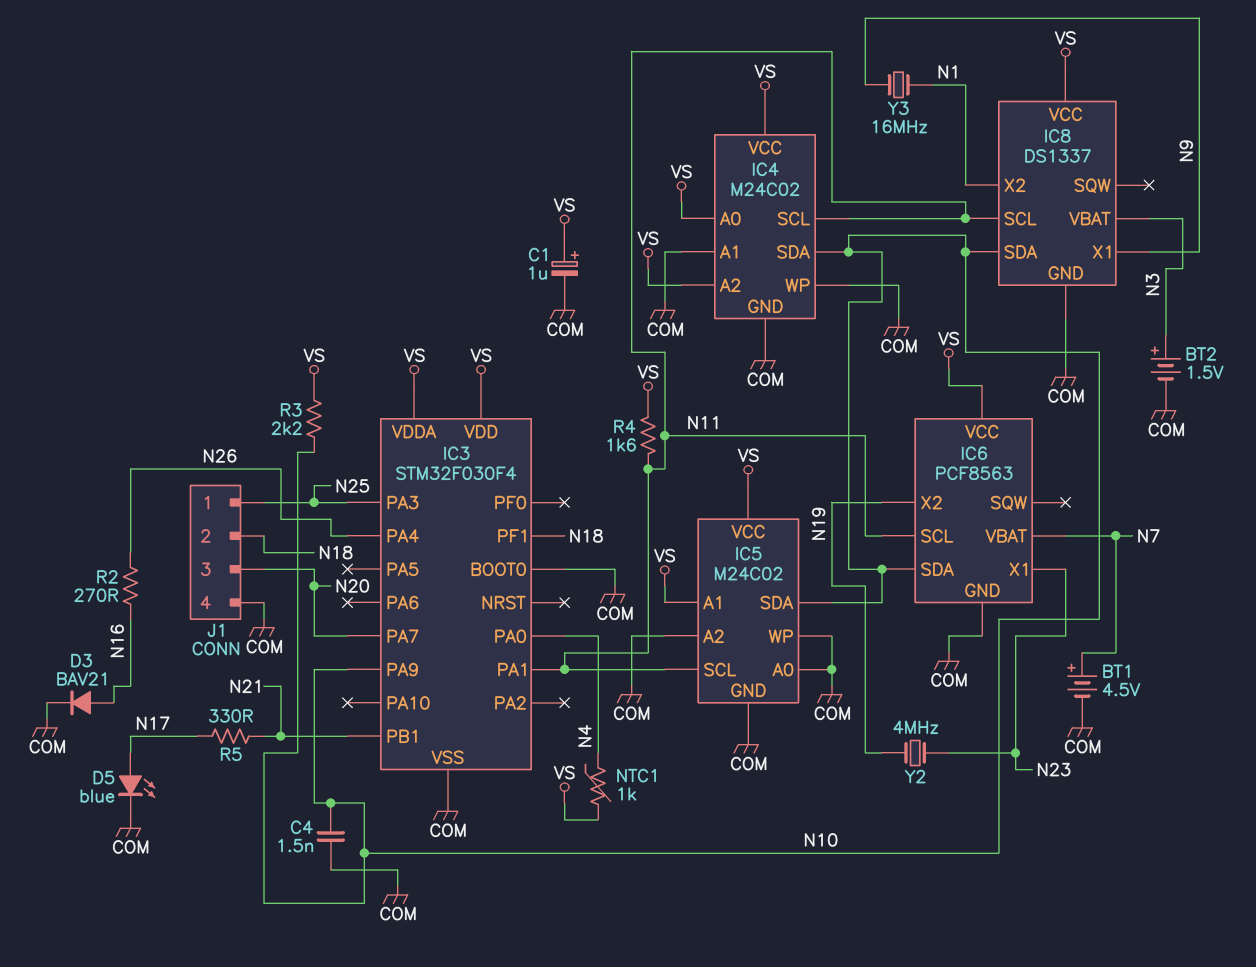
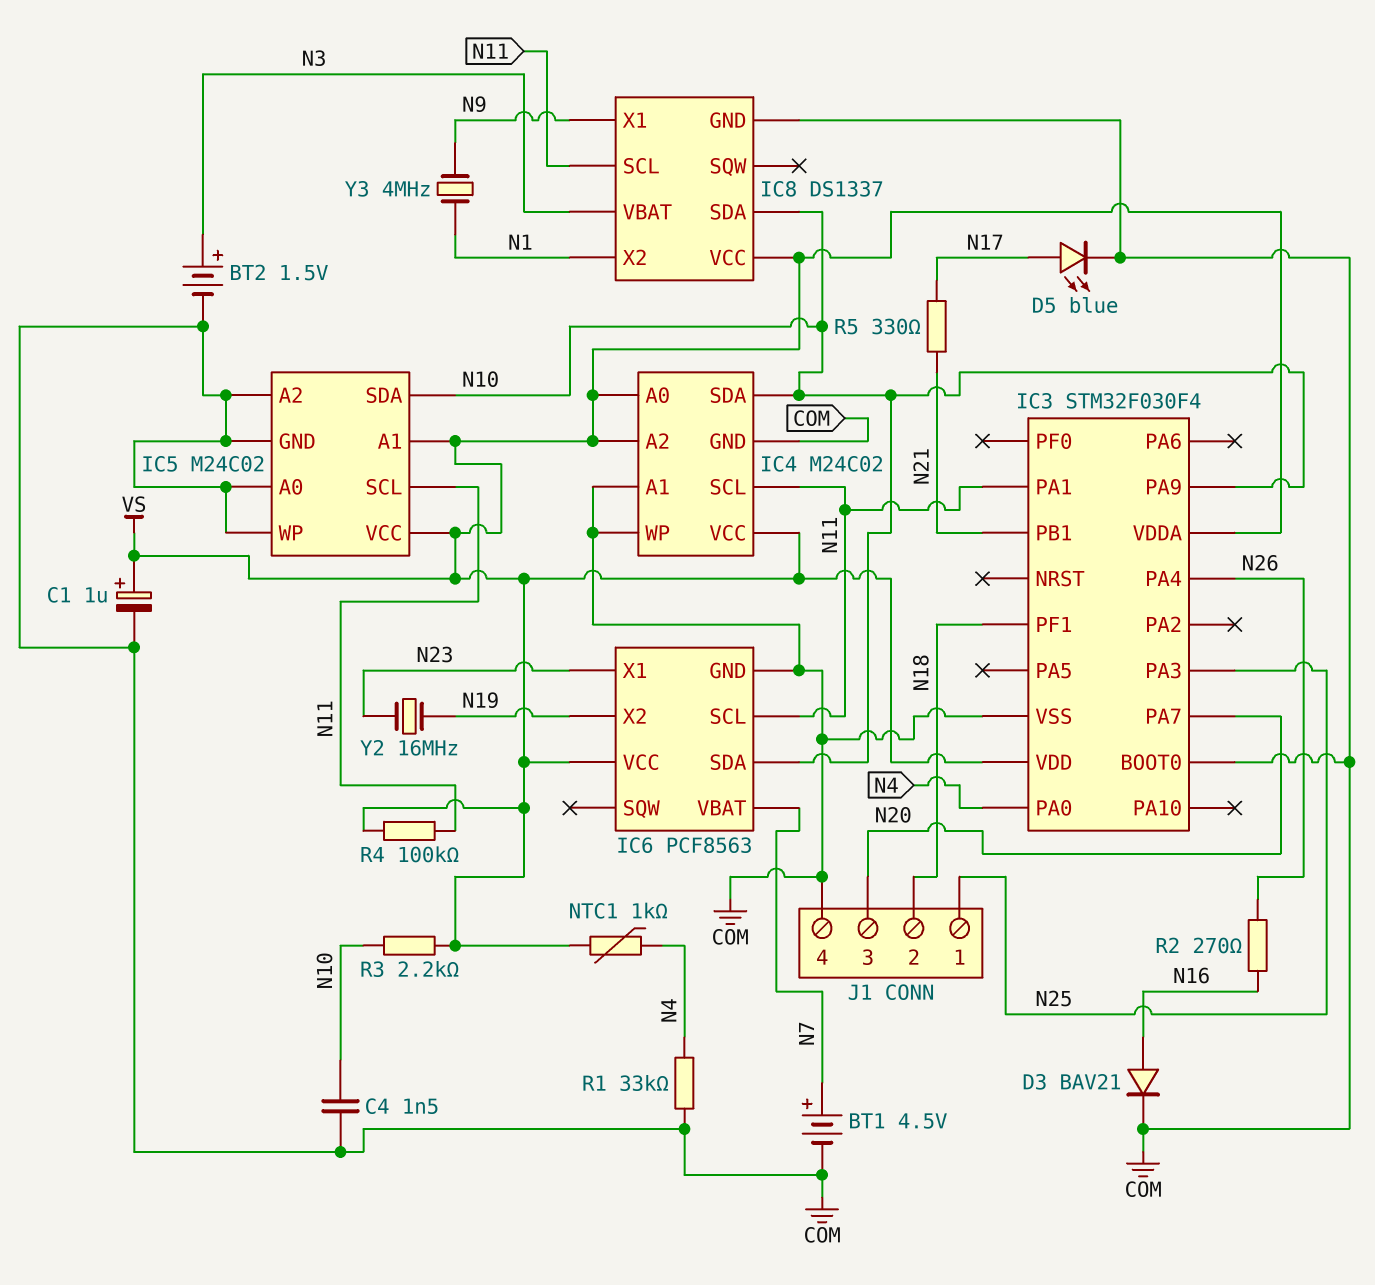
R1: none -> 33k (COM, N4)
R4: 1.6k (N11, VS) -> 100k (N11, VS)
Y2: 4MHz (N19, N23) -> 16MHz (N19, N23)
Y3: 16MHz (N1, N9) -> 4MHz (N1, N9)

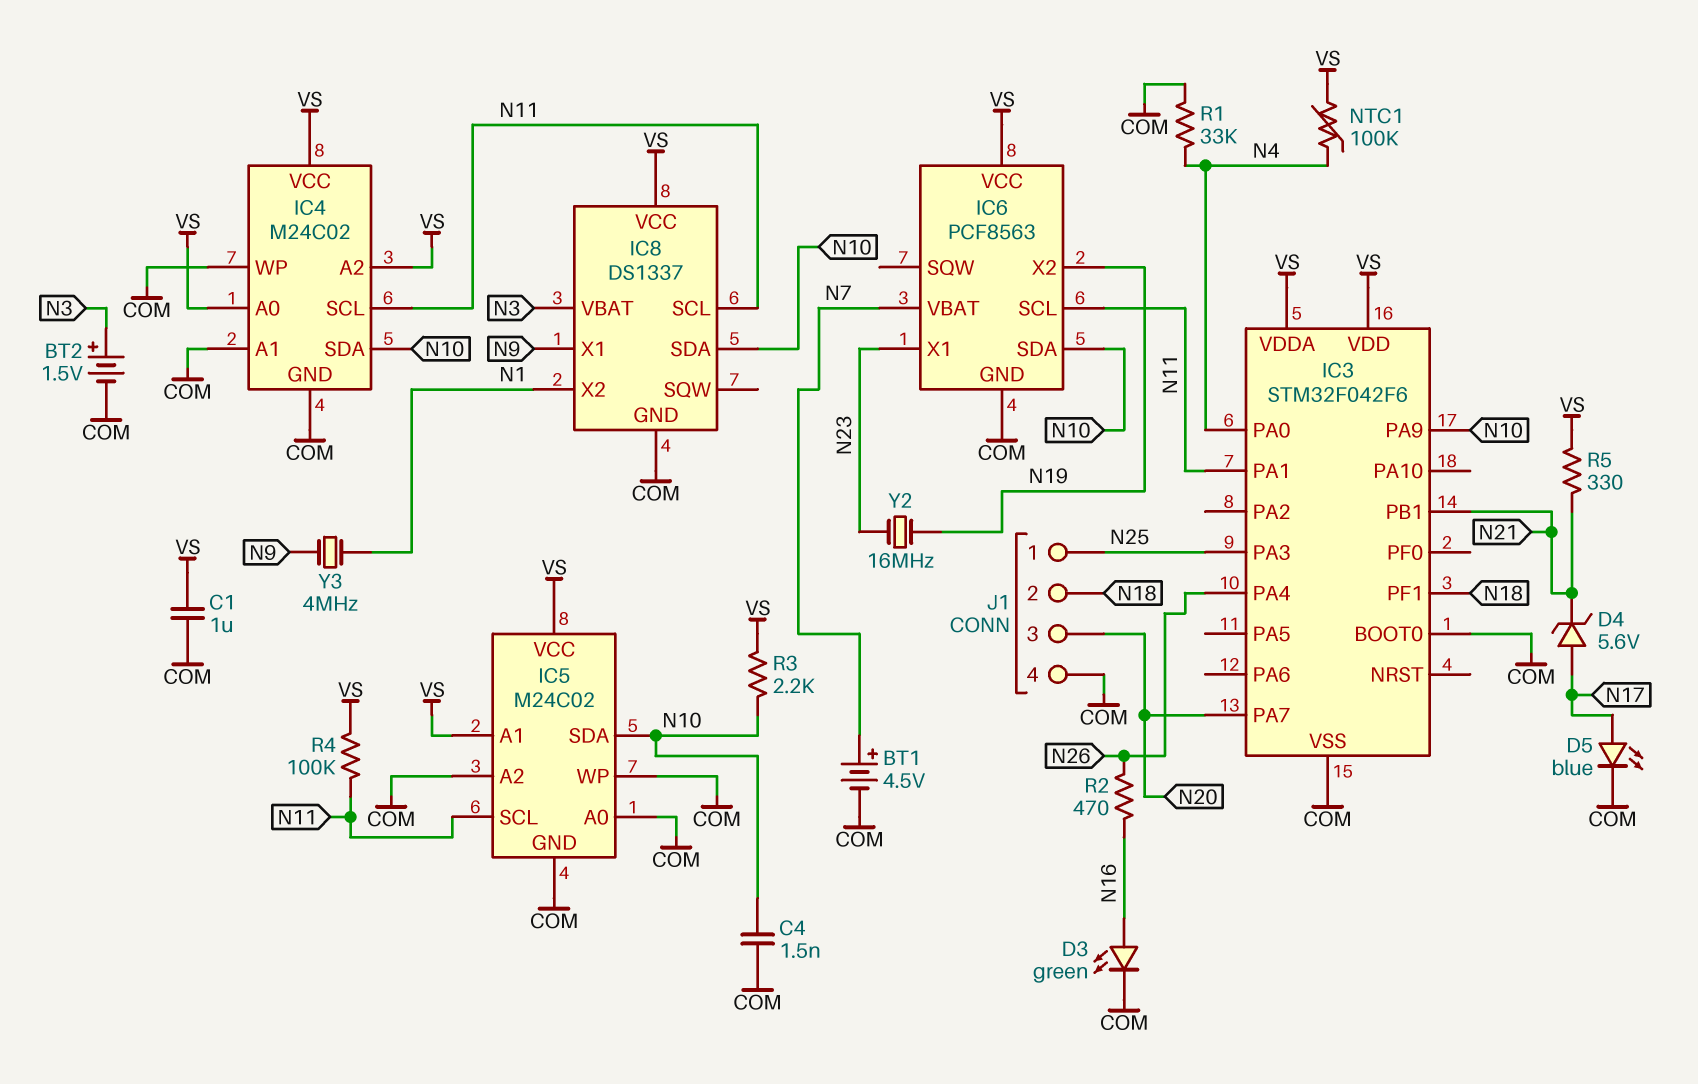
C1: 1uF (plus VS, minus COM) -> 1uF (COM, VS)
D3: diode BAV21 (A N16, K COM) -> LED green (A N16, K COM)
D4: none -> zener 5.6V (A N17, K N21)
IC3: STM32F030F4 -> STM32F042F6
NTC1: 1k (N4, VS) -> 100k (N4, VS)
R2: 270 (N16, N26) -> 470 (N16, N26)
R5: 330 (N17, N21) -> 330 (N21, VS)

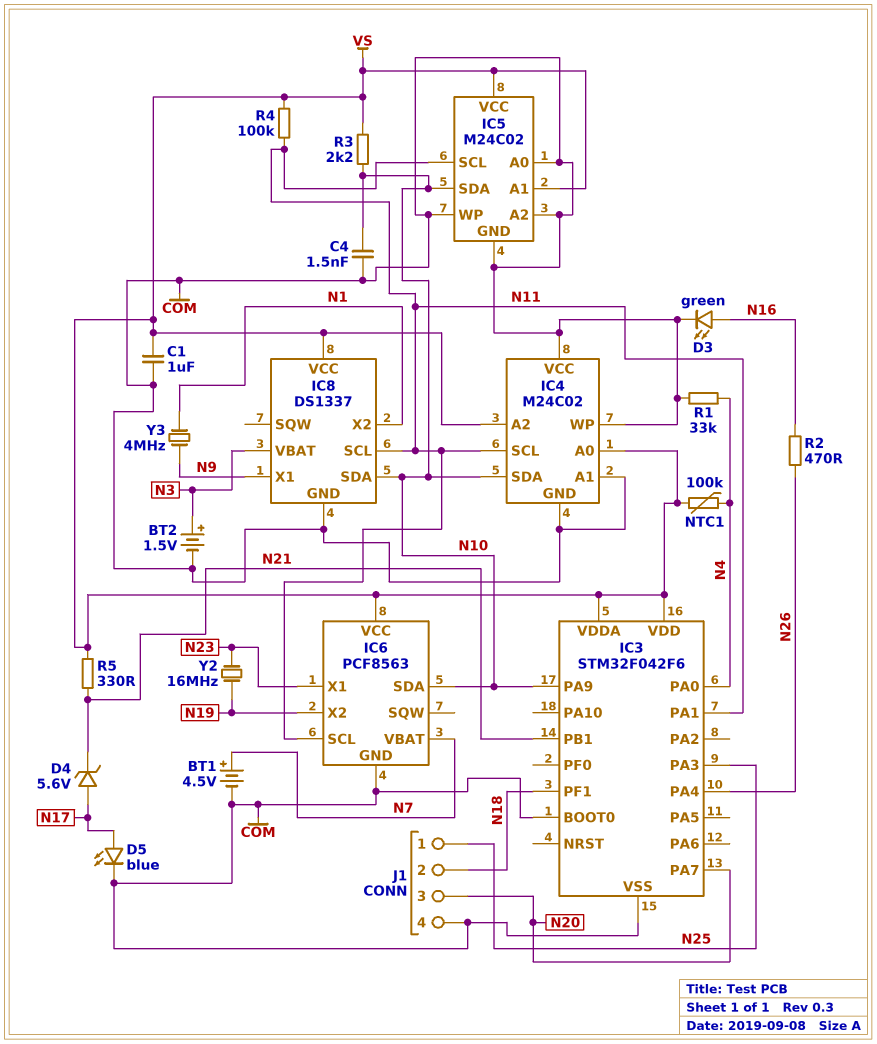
IC4 pin VCC: VS -> COM

